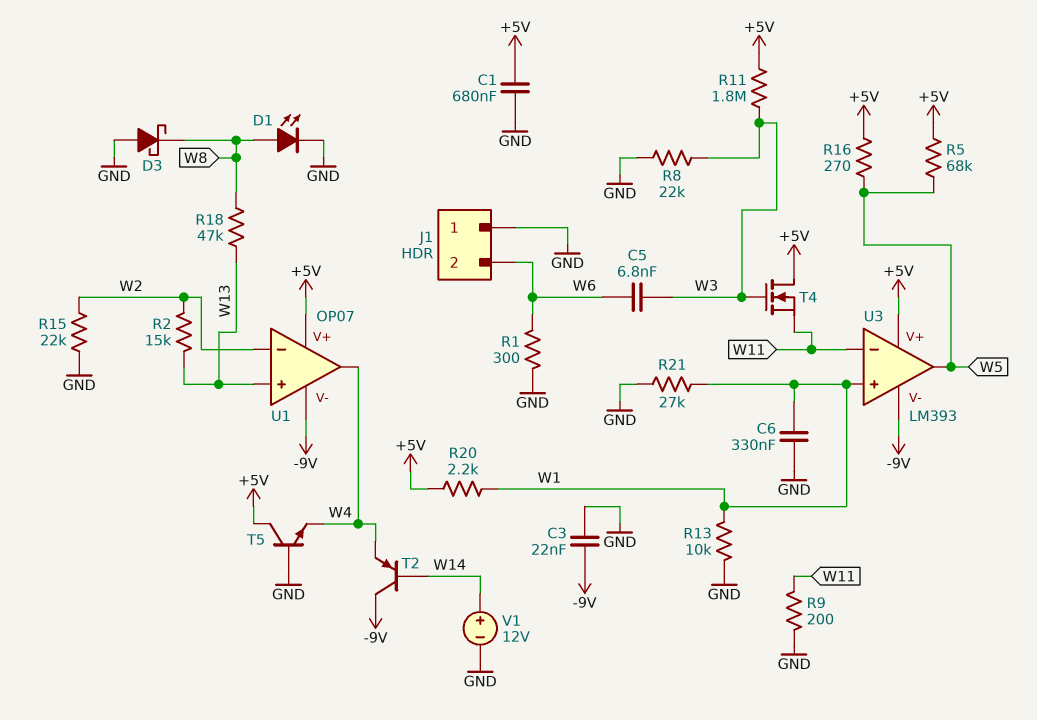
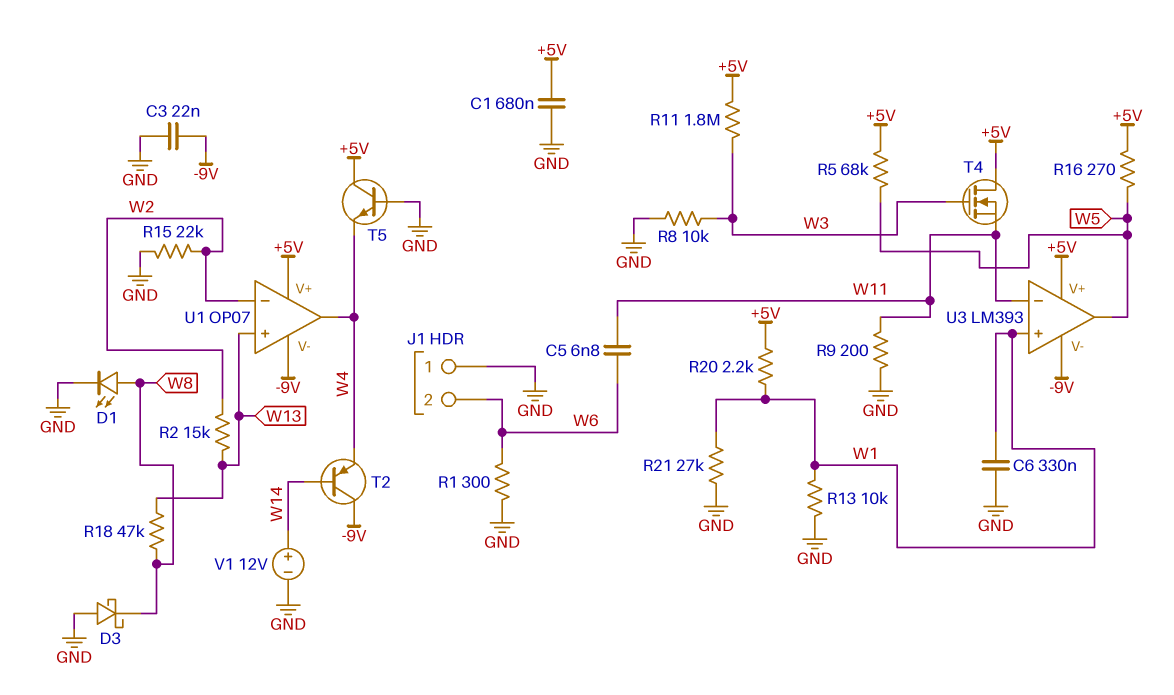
C5: 6.8nF (W3, W6) -> 6.8nF (W6, W11)
R8: 22k (GND, W3) -> 10k (GND, W3)

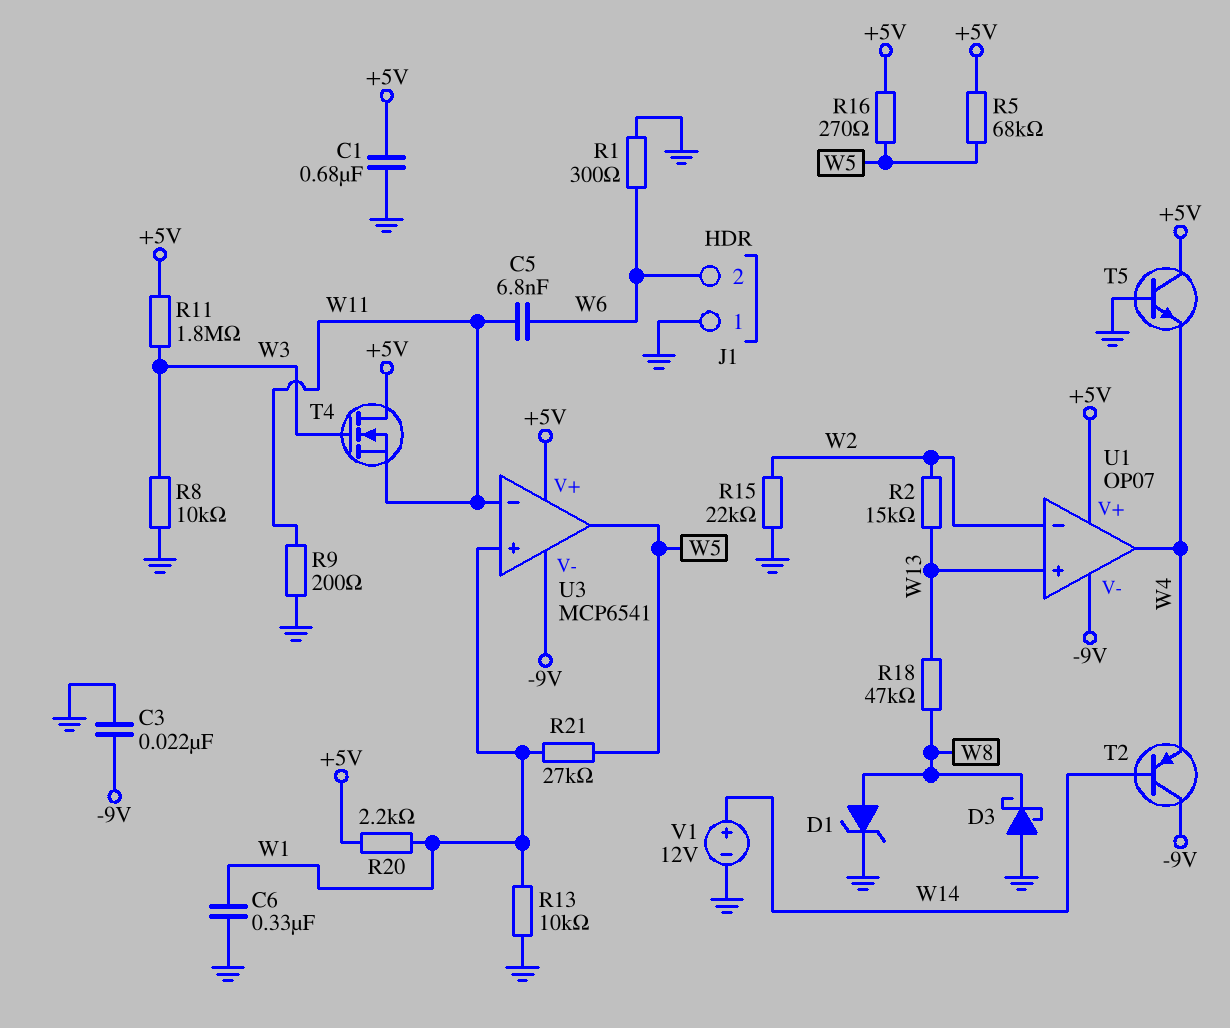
D1: LED (A W8, K GND) -> zener (A W8, K GND)
R21: 27k (GND, W1) -> 27k (W1, W5)
U3: LM393 -> MCP6541

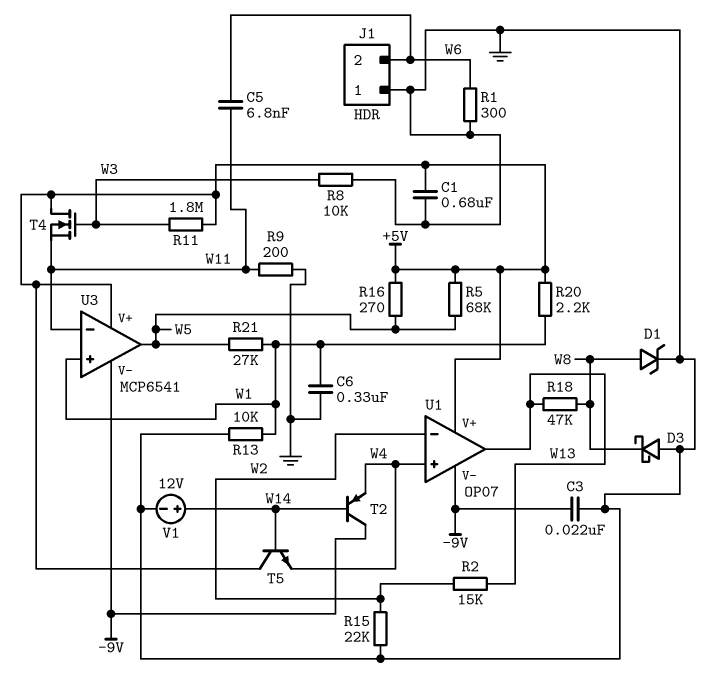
T5: NPN (B GND, C +5V, E W4) -> NPN (B W14, C +5V, E W4)
U1 pin in+: W13 -> W4
U1 pin out: W4 -> W13

